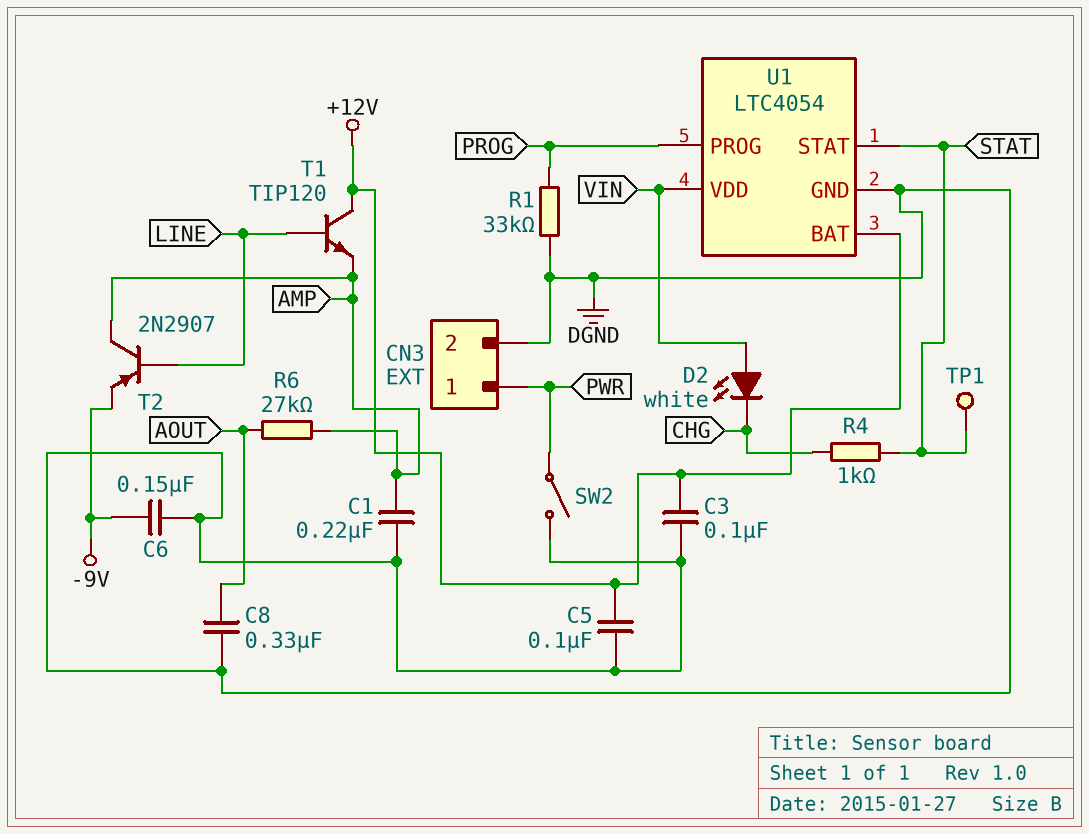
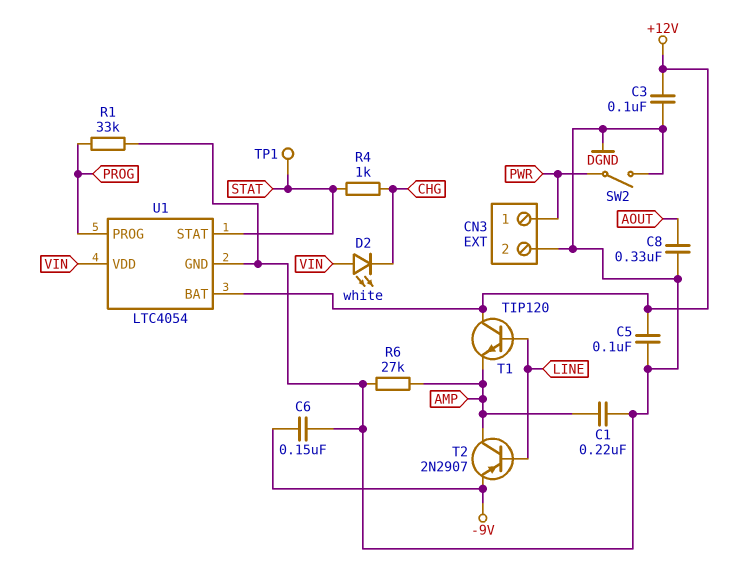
R6: 27k (AMP, AOUT) -> 27k (AMP, DGND)

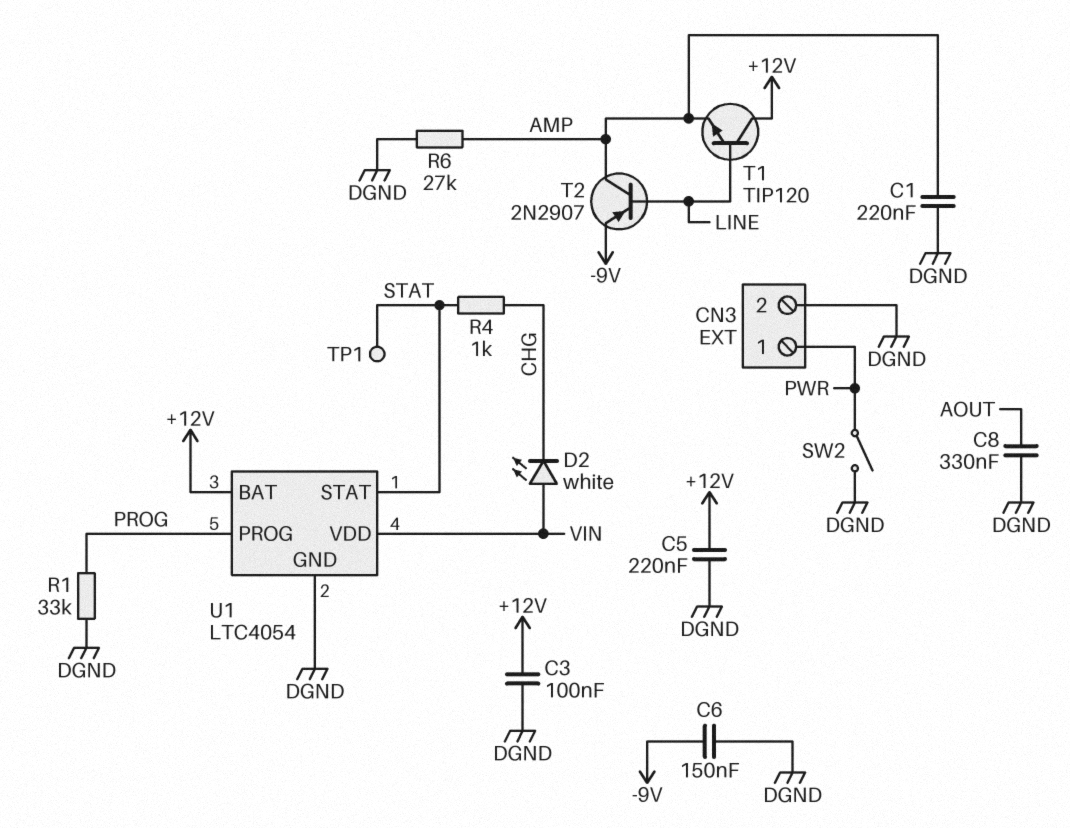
C5: 100nF (+12V, DGND) -> 220nF (+12V, DGND)

